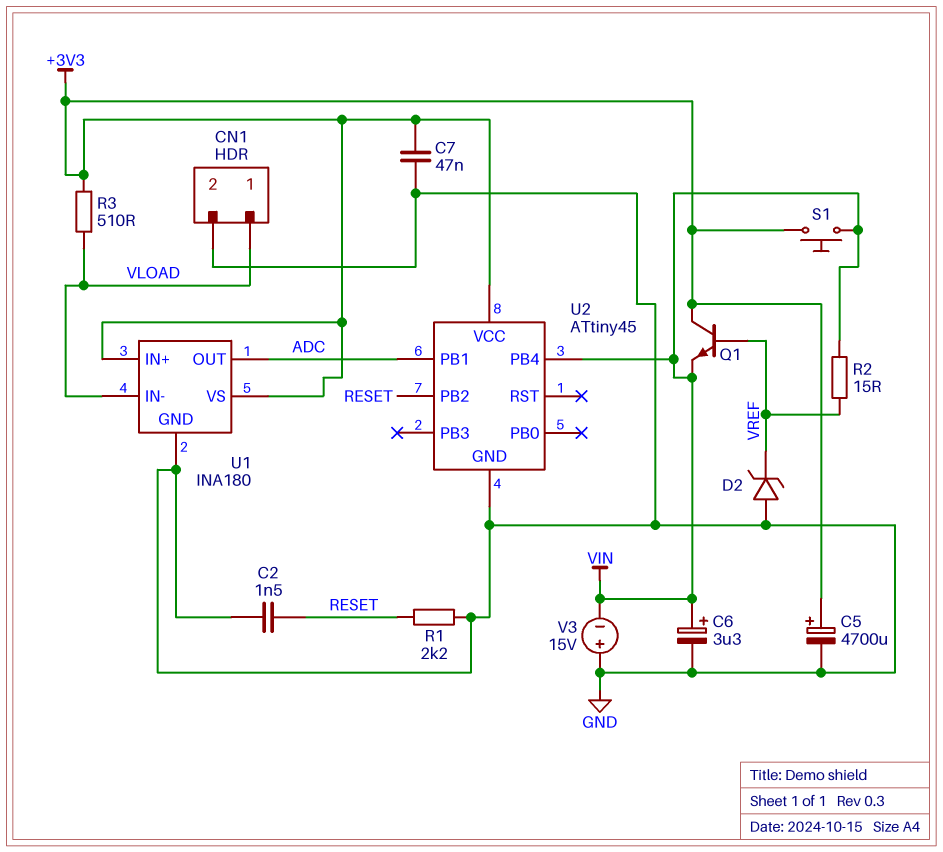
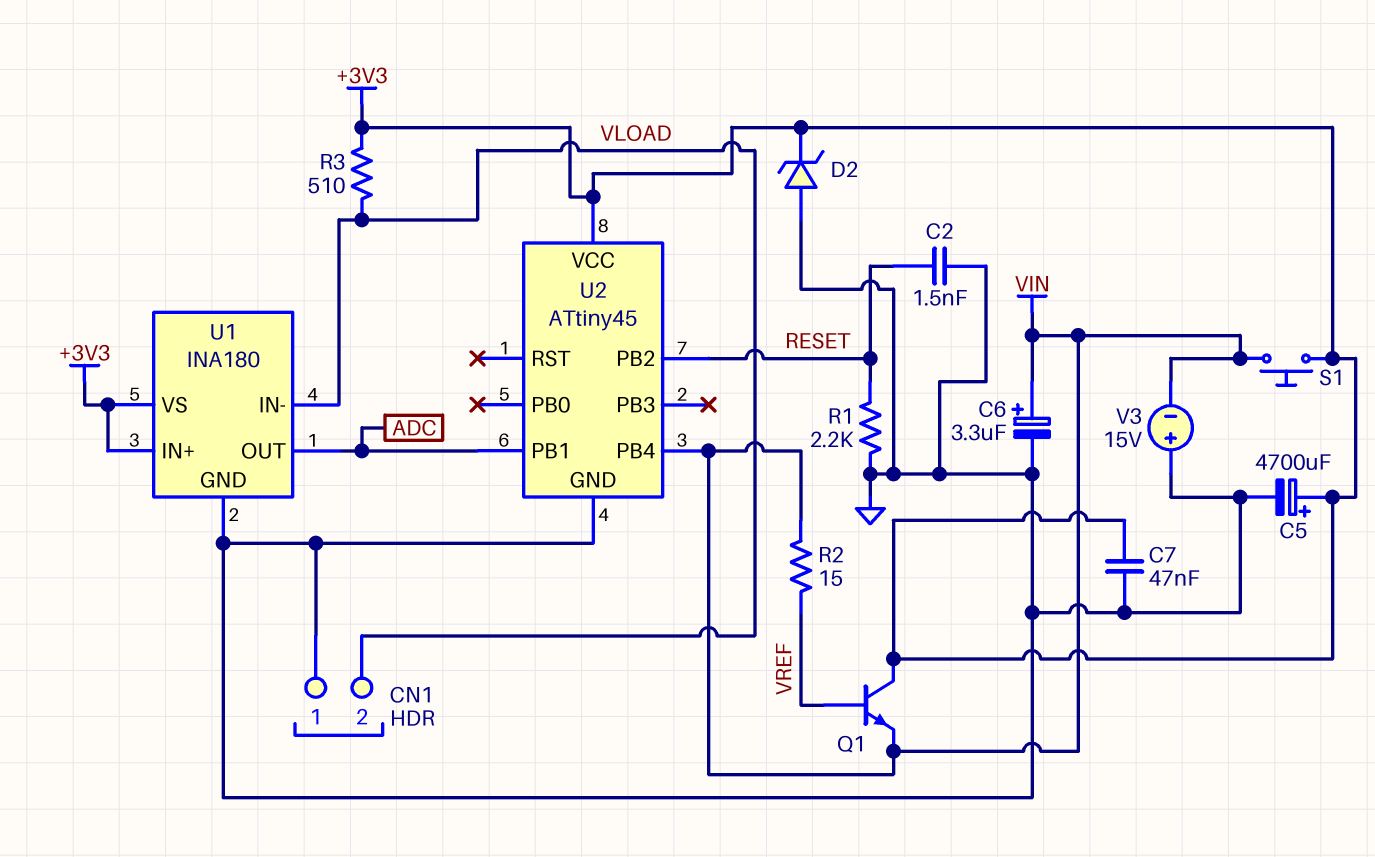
CN1 pin 1: VLOAD -> GND
CN1 pin 2: GND -> VLOAD
D2: zener (A GND, K VREF) -> zener (A GND, K +3V3)

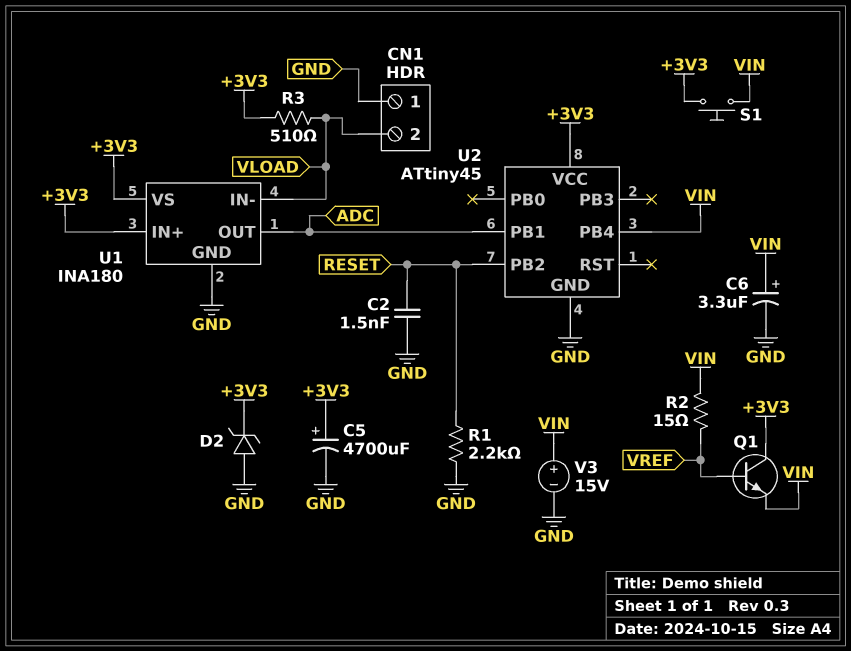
C7: 47nF (+3V3, GND) -> none
V3: 15V (plus GND, minus VIN) -> 15V (plus VIN, minus GND)

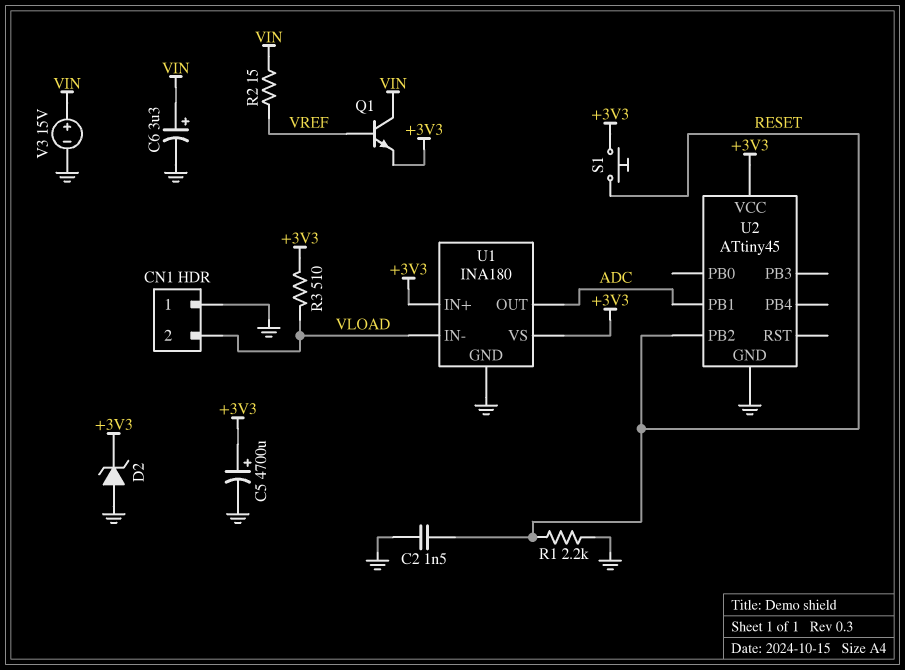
Q1: NPN (B VREF, C +3V3, E VIN) -> NPN (B VREF, C VIN, E +3V3)
S1: button (+3V3, VIN) -> button (+3V3, RESET)
U2 pin PB4: VIN -> none

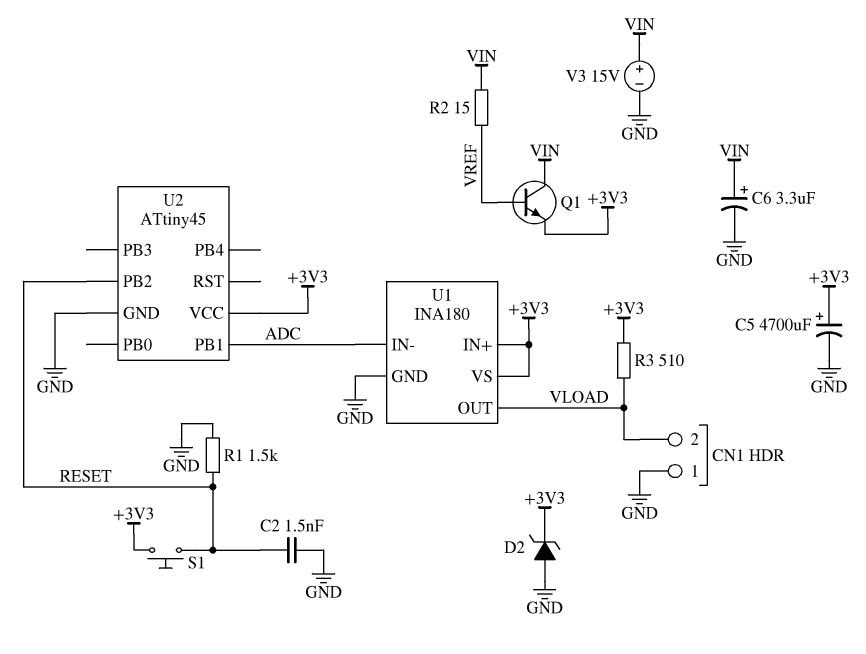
R1: 2.2k (GND, RESET) -> 1.5k (GND, RESET)
U1 pin IN-: VLOAD -> ADC
U1 pin OUT: ADC -> VLOAD

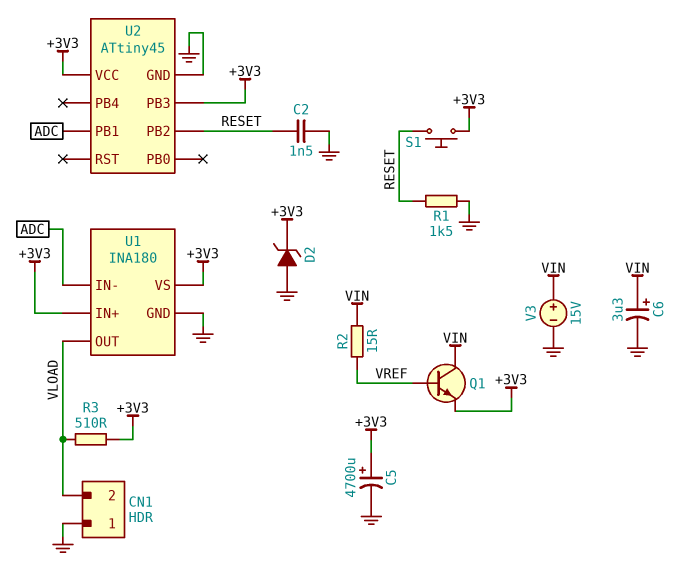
U2 pin PB3: none -> +3V3

